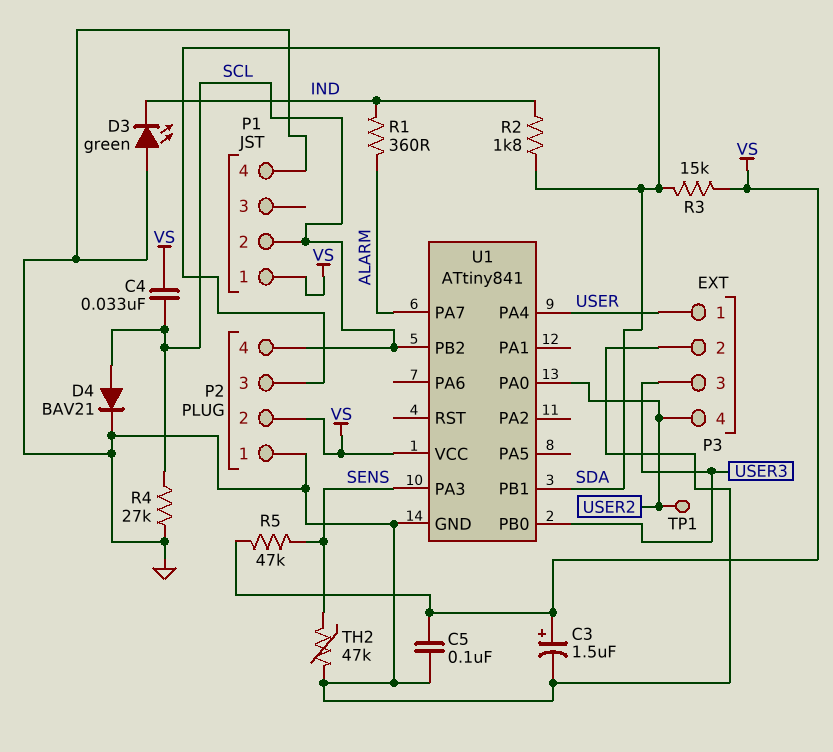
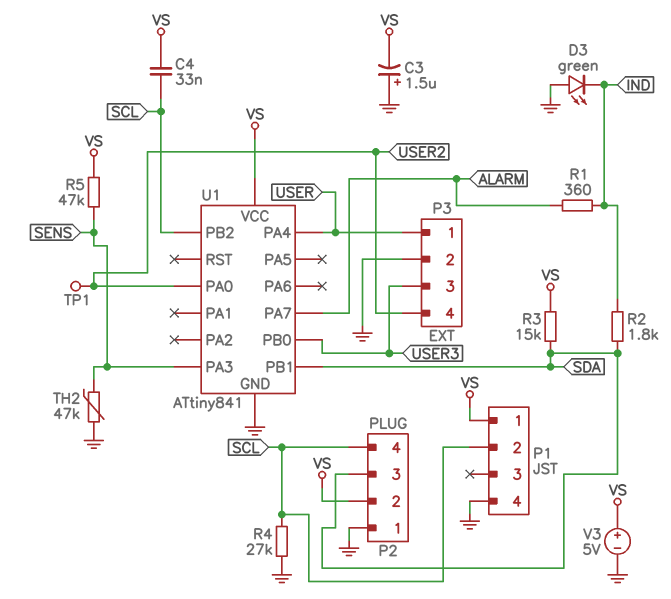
C3: 1.5uF (plus VS, minus GND) -> 1.5uF (plus GND, minus VS)
C5: 100nF (GND, VS) -> none
D4: diode BAV21 (A SCL, K GND) -> none
V3: none -> 5V (plus VS, minus GND)

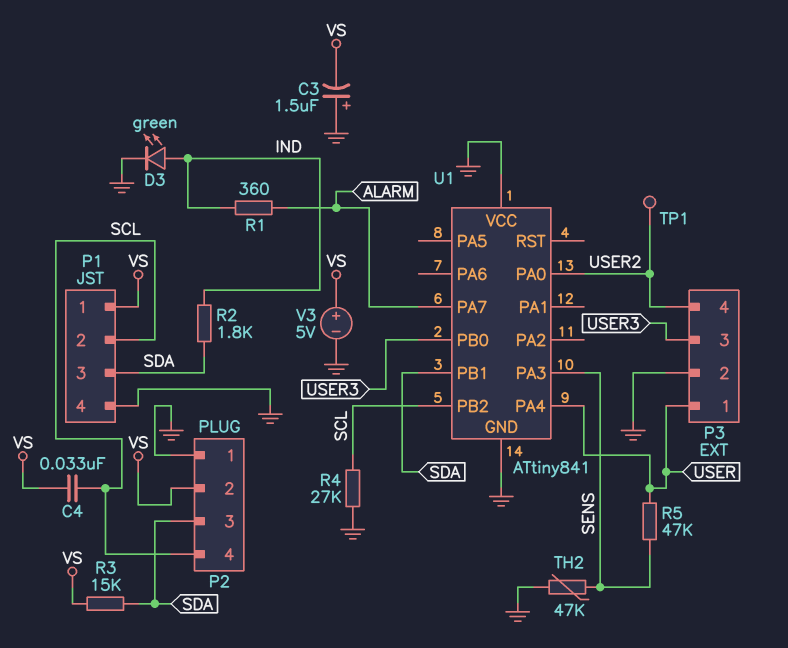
D3: LED green (A GND, K IND) -> LED green (A IND, K GND)
P1 pin 3: none -> SDA
R5: 47k (SENS, VS) -> 47k (SENS, USER)
U1 pin VCC: VS -> GND

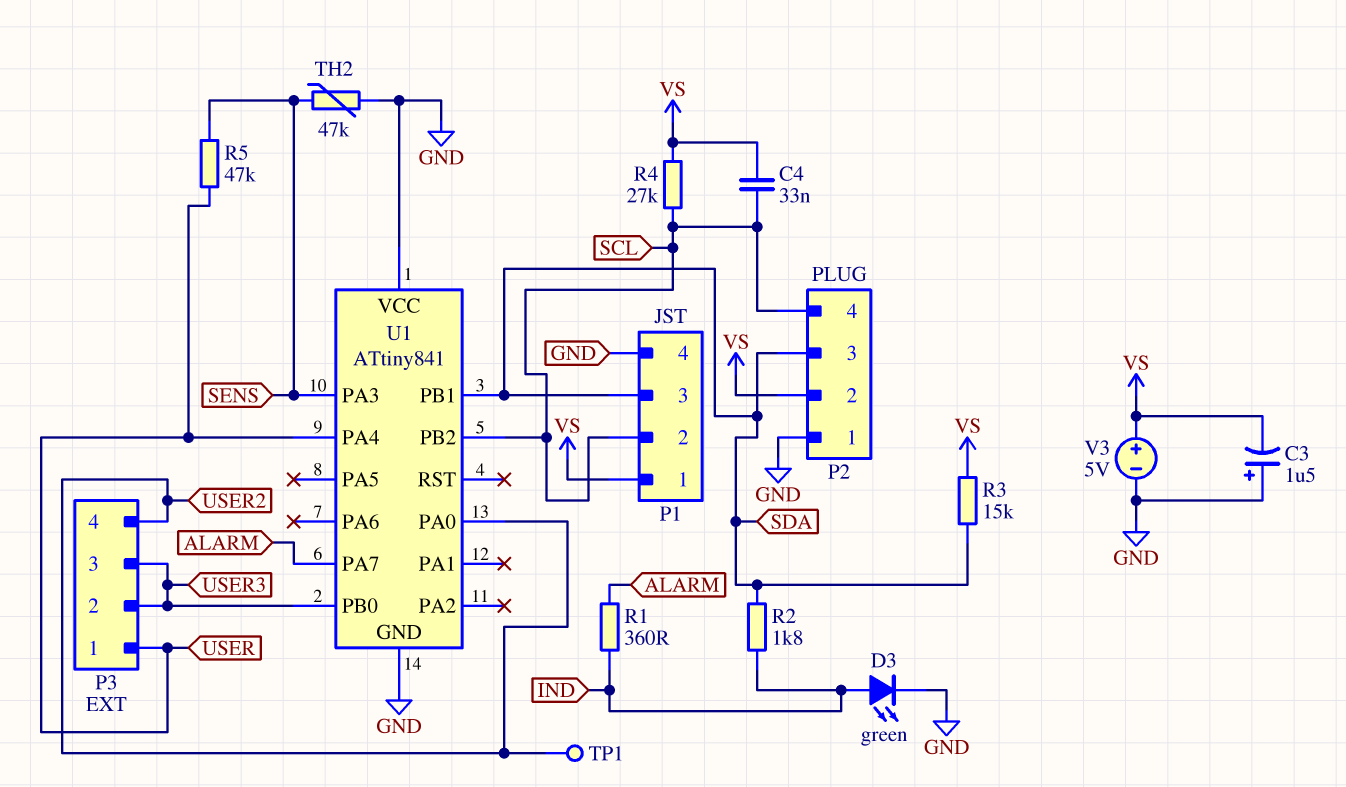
P3 pin 2: GND -> USER3
R4: 27k (GND, SCL) -> 27k (SCL, VS)

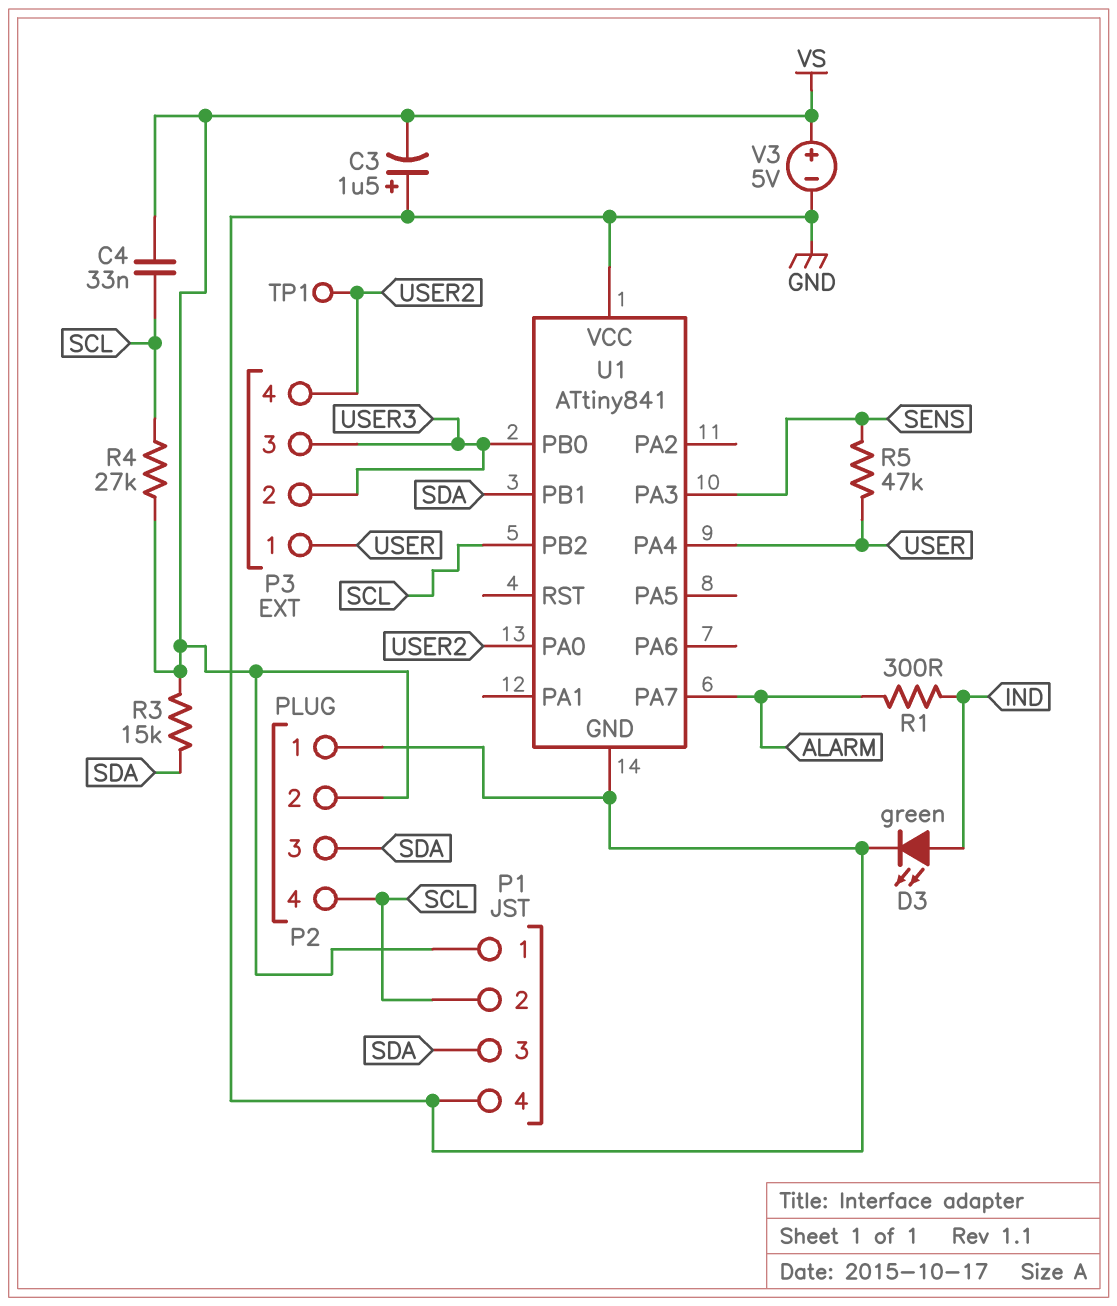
R1: 360 (ALARM, IND) -> 300 (ALARM, IND)
R2: 1.8k (IND, SDA) -> none
TH2: 47k (GND, SENS) -> none

